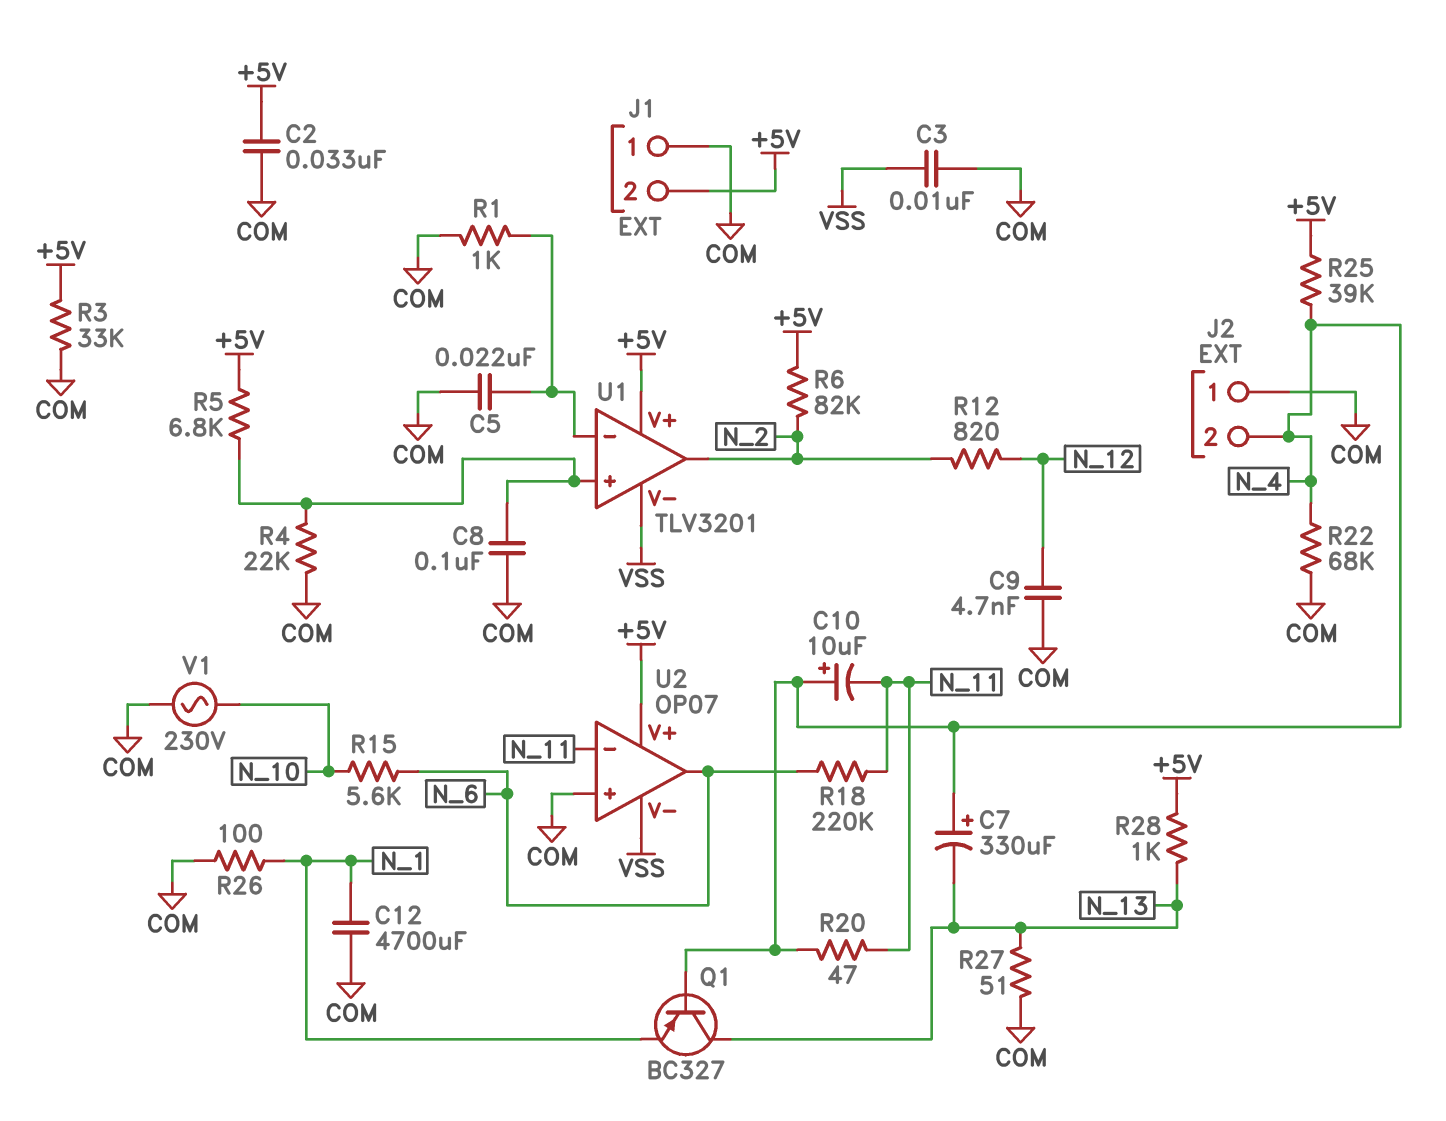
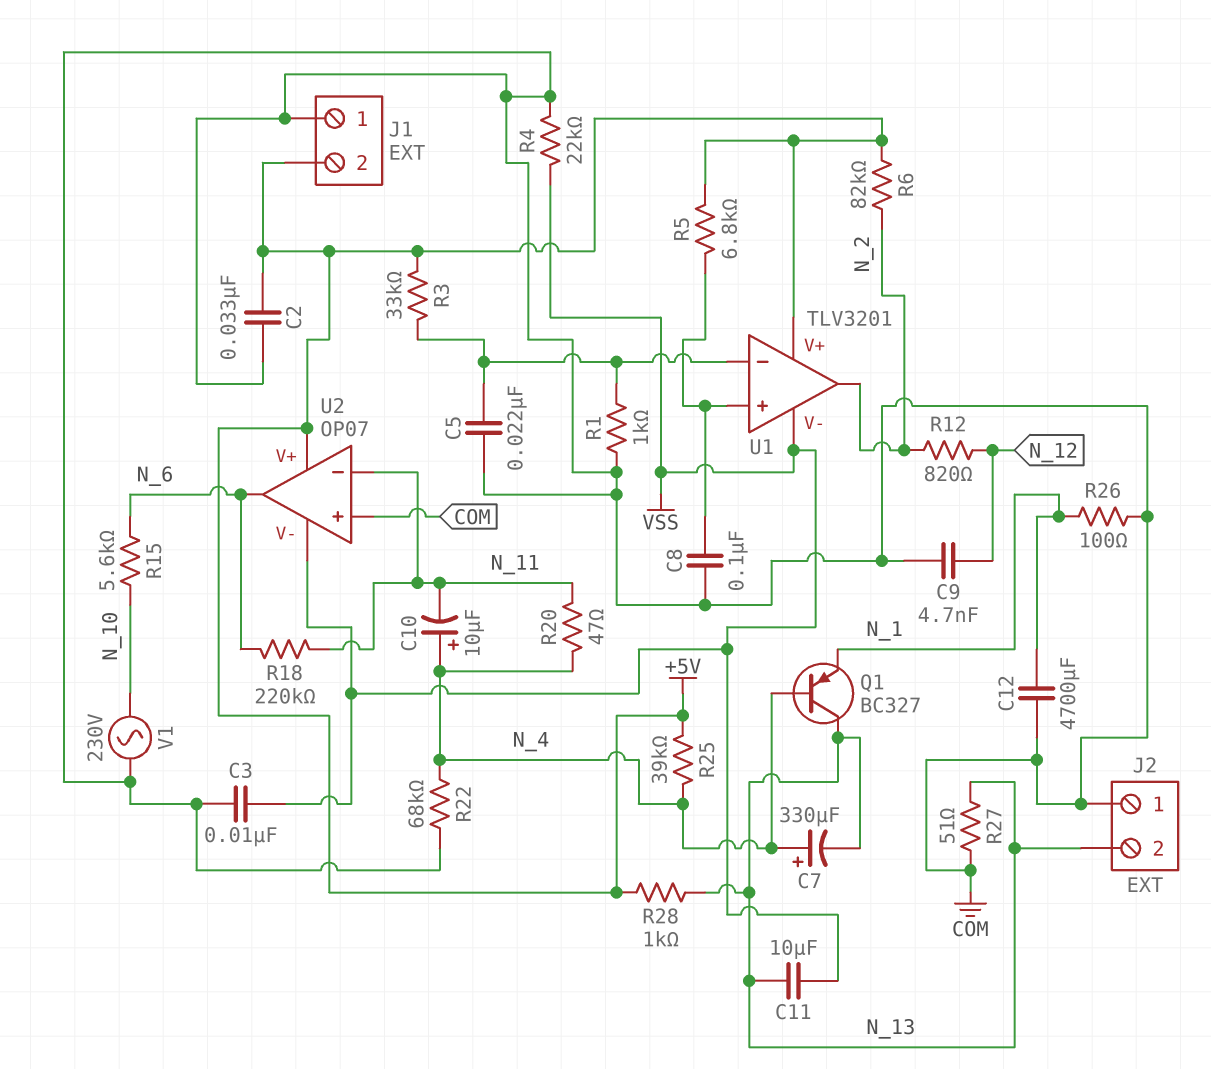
C11: none -> 10uF (N_13, VSS)
J2 pin 2: N_4 -> N_13
R3: 33k (+5V, COM) -> 33k (+5V, U1/in-)
R4: 22k (COM, U1/in+) -> 22k (COM, VSS)

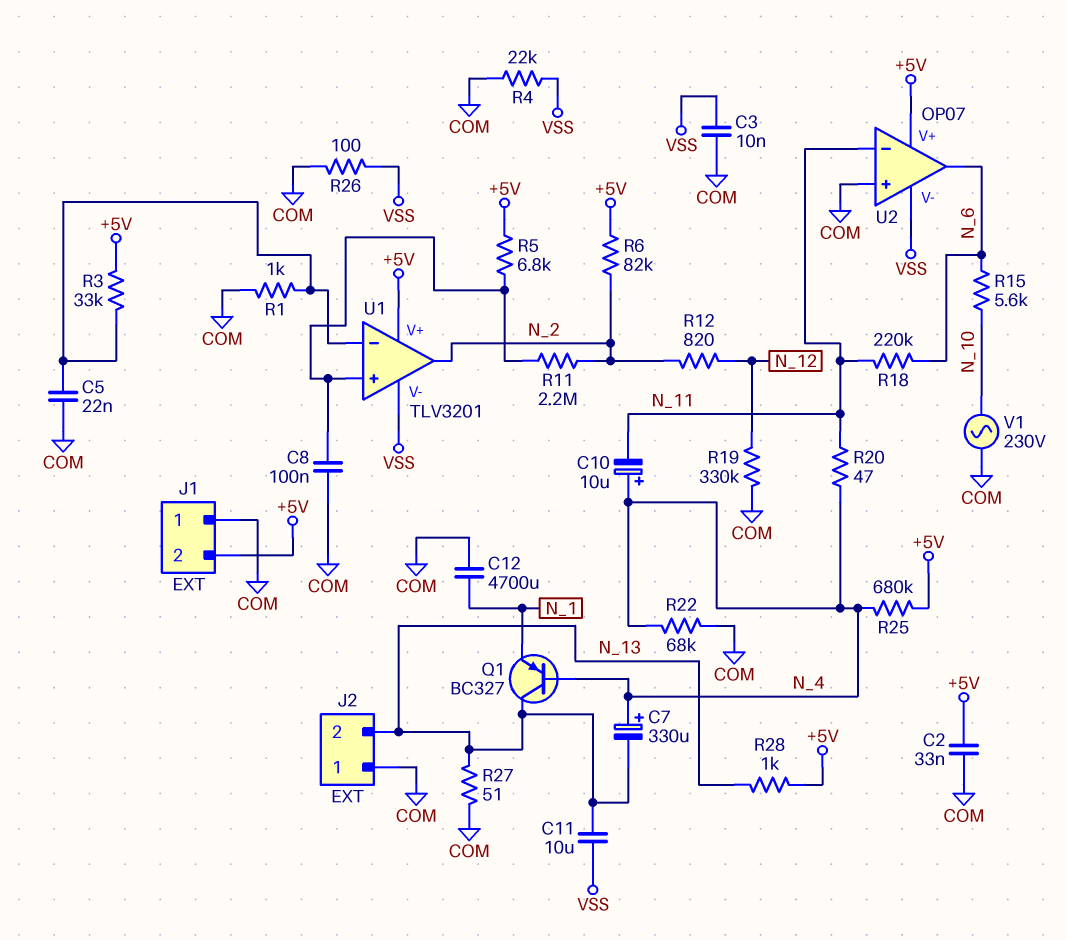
C9: 4.7nF (COM, N_12) -> none
R11: none -> 2.2M (N_2, U1/in+)
R19: none -> 330k (COM, N_12)
R25: 39k (+5V, N_4) -> 680k (+5V, N_4)
R26: 100 (COM, N_1) -> 100 (COM, VSS)

